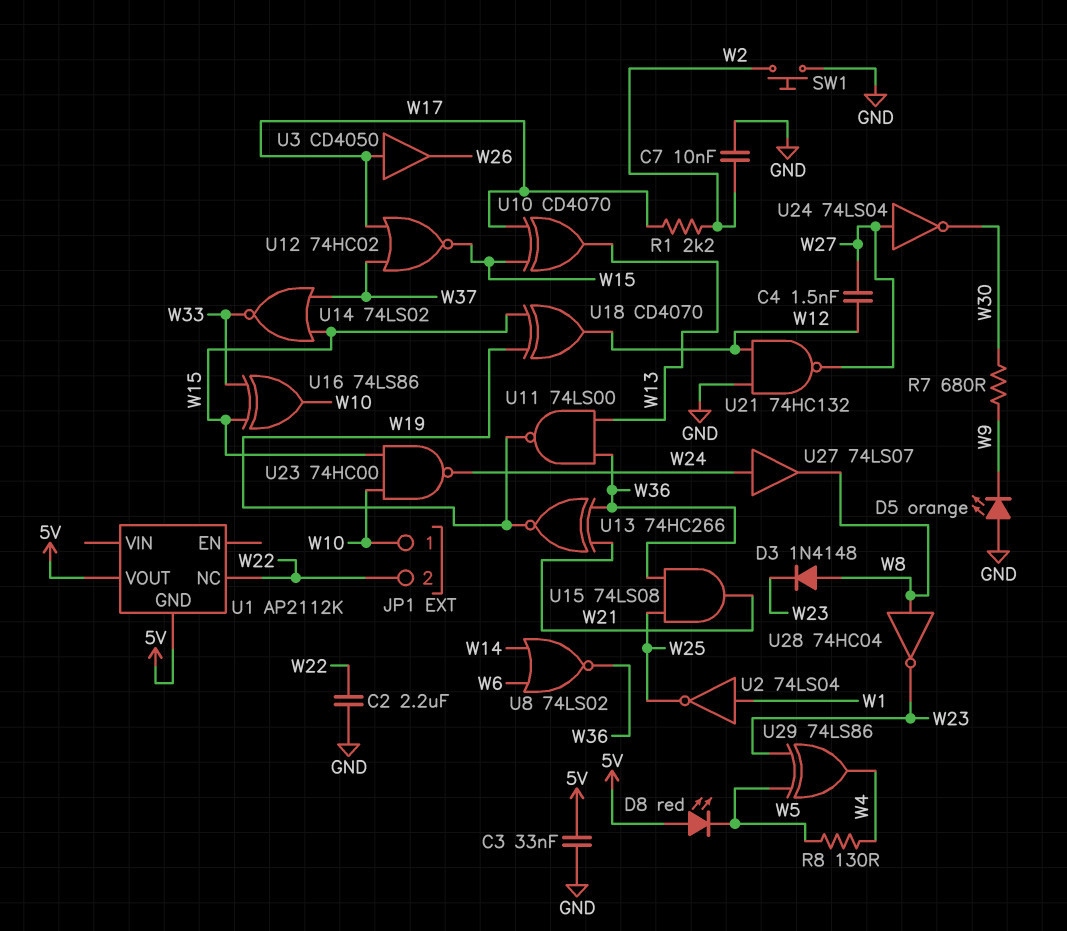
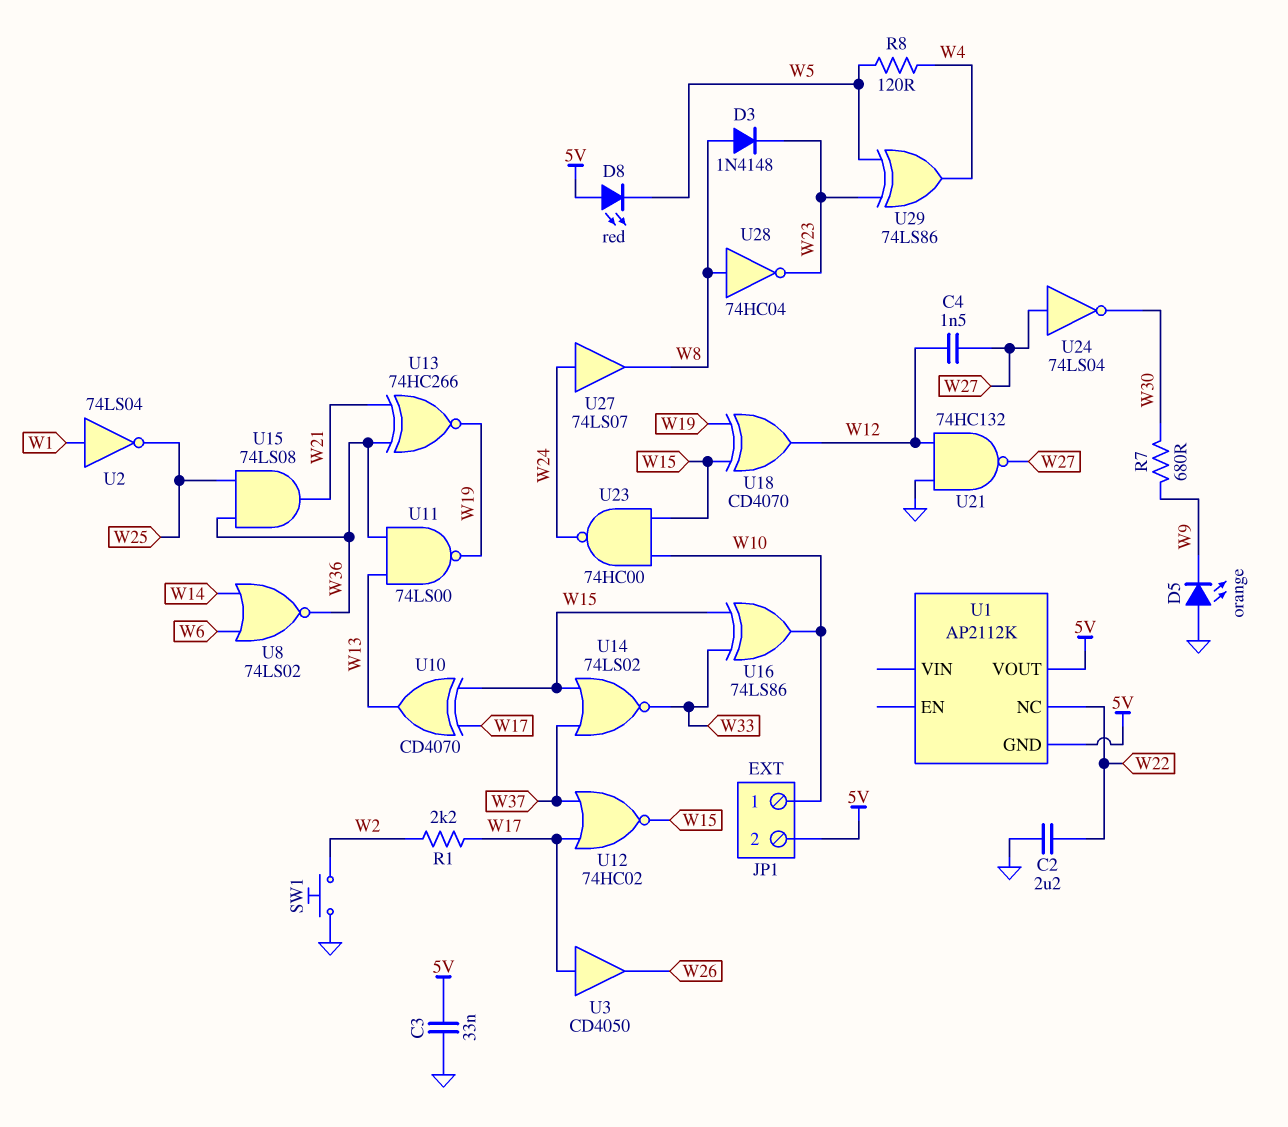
C7: 10nF (GND, W2) -> none
JP1 pin 2: W22 -> 5V
R8: 130 (W4, W5) -> 120 (W4, W5)

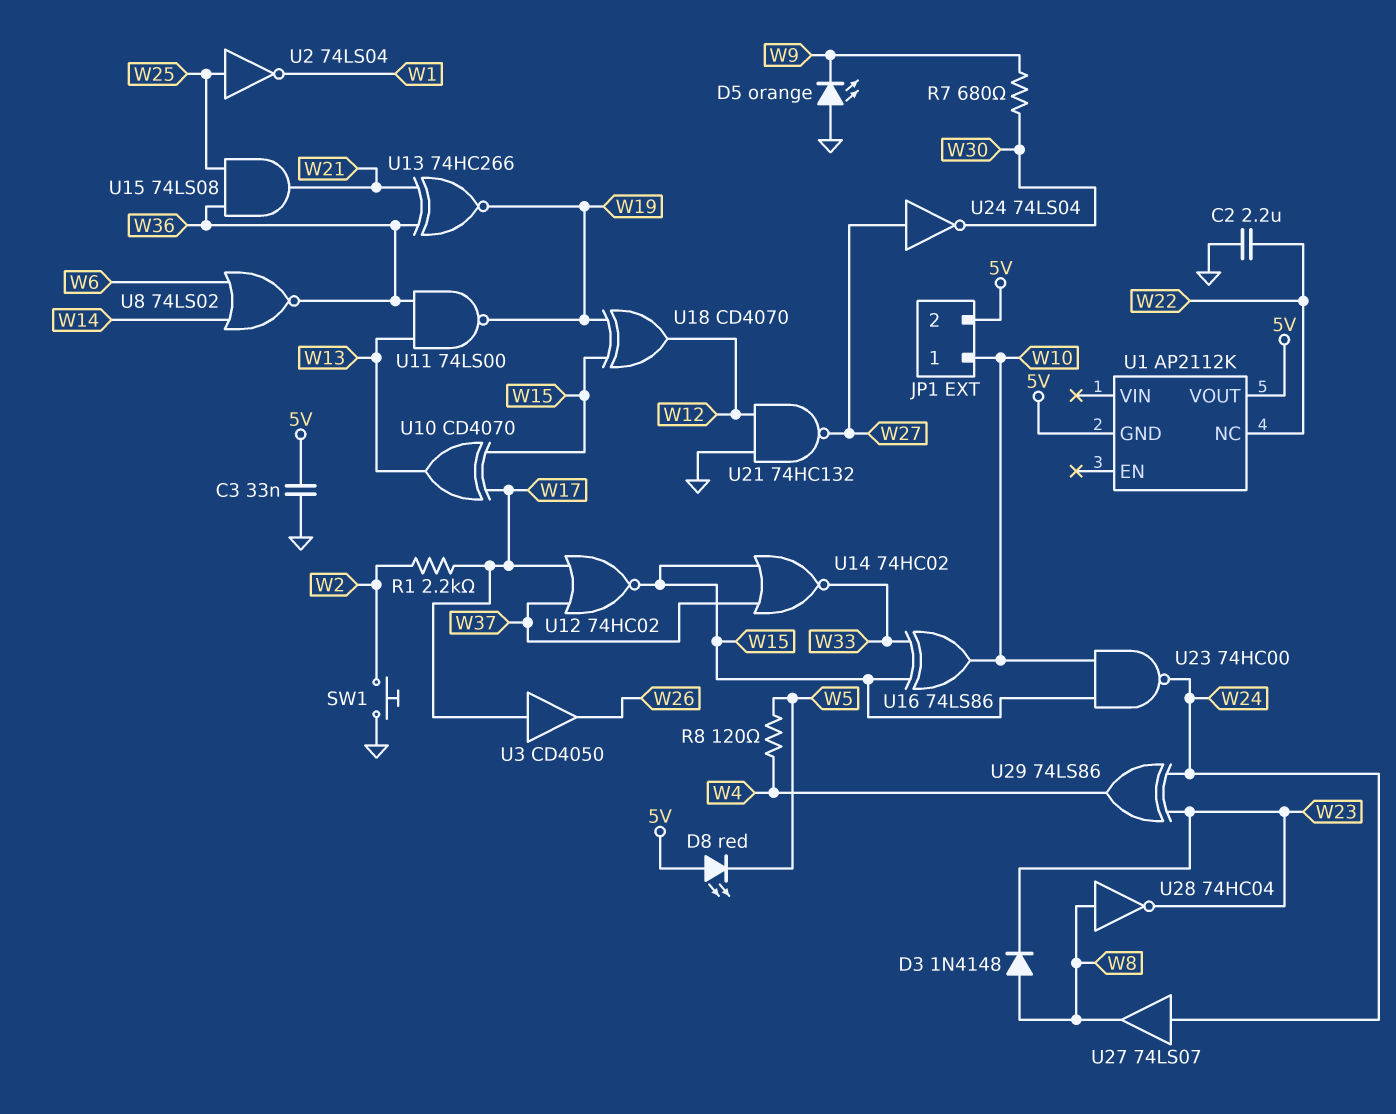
C4: 1.5nF (W12, W27) -> none
U2: NOT 74LS04 (in W1, out W25) -> NOT 74LS04 (in W25, out W1)
U14: NOR 74LS02 (in W15, in W37, out W33) -> NOR 74HC02 (in W15, in W37, out W33)
U29: XOR 74LS86 (in W5, in W23, out W4) -> XOR 74LS86 (in W23, in W24, out W4)

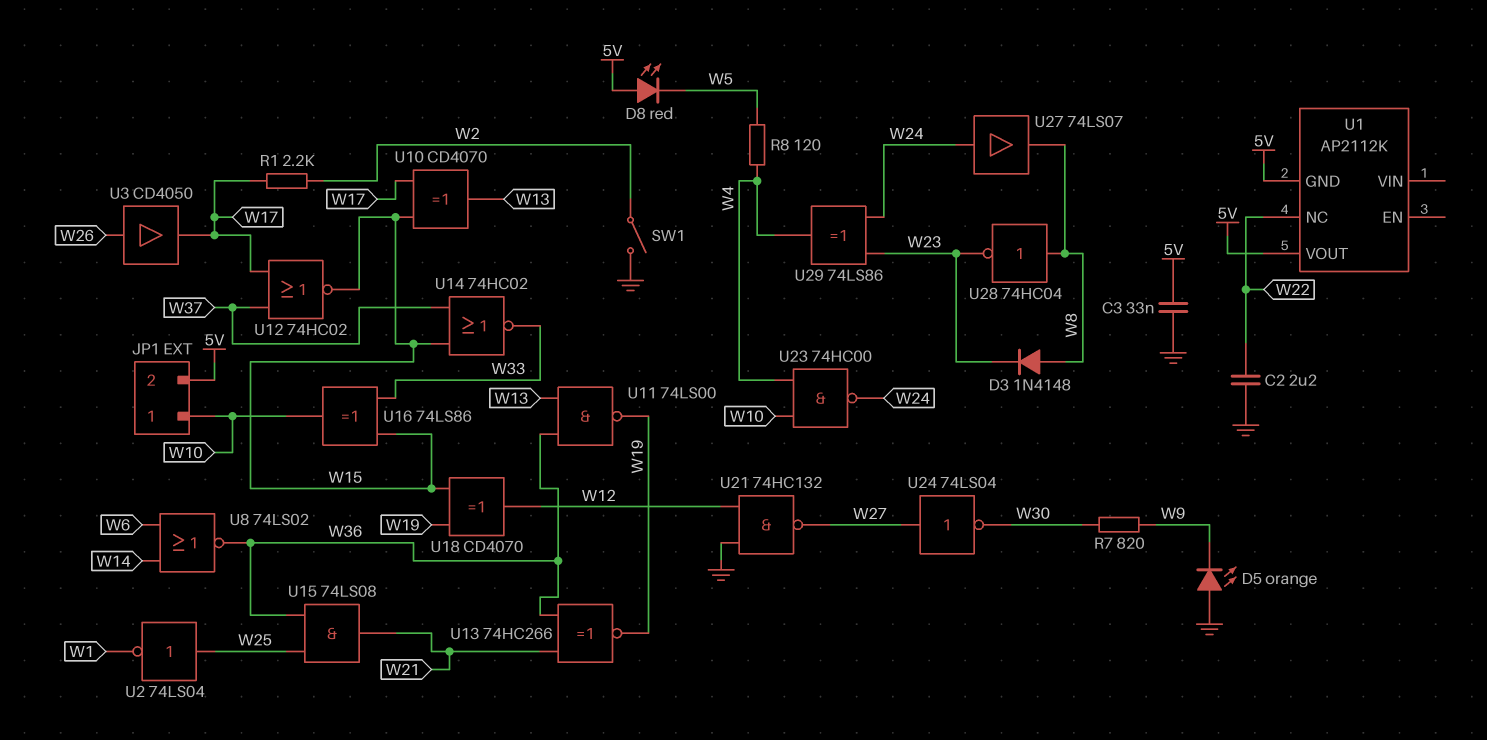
R7: 680 (W9, W30) -> 820 (W9, W30)
SW1: button (GND, W2) -> switch (GND, W2)
U3: buffer CD4050 (in W17, out W26) -> buffer CD4050 (in W26, out W17)
U23: NAND 74HC00 (in W10, in W15, out W24) -> NAND 74HC00 (in W4, in W10, out W24)

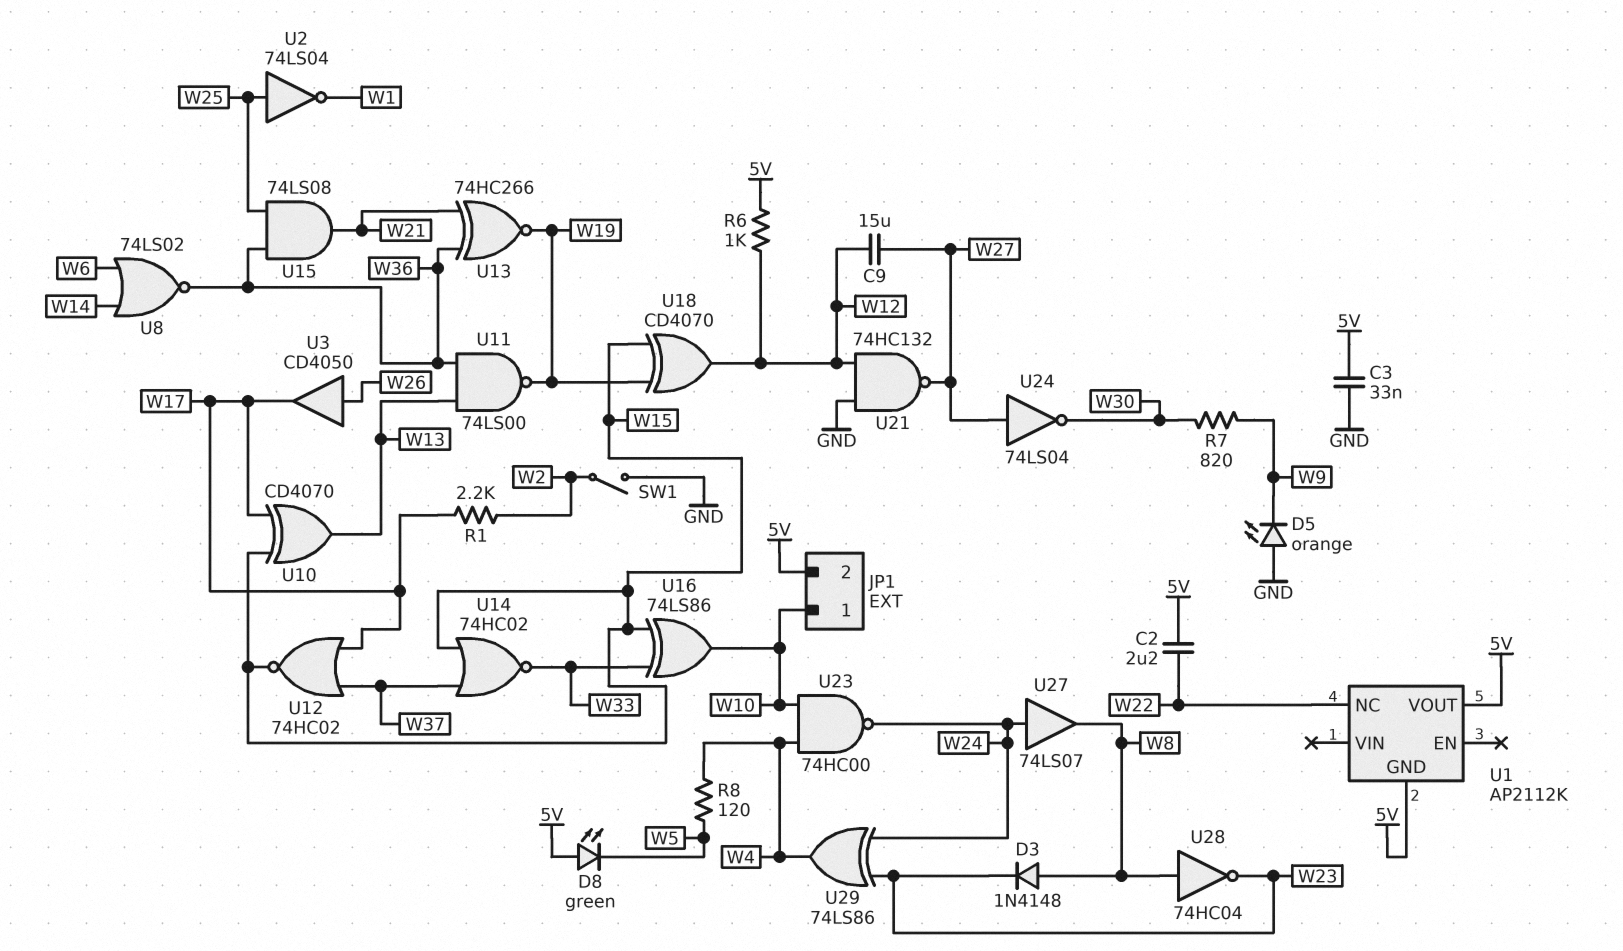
C2: 2.2uF (GND, W22) -> 2.2uF (5V, W22)
C9: none -> 15uF (W12, W27)
D8: LED red (A 5V, K W5) -> LED green (A 5V, K W5)
R6: none -> 1k (5V, W12)

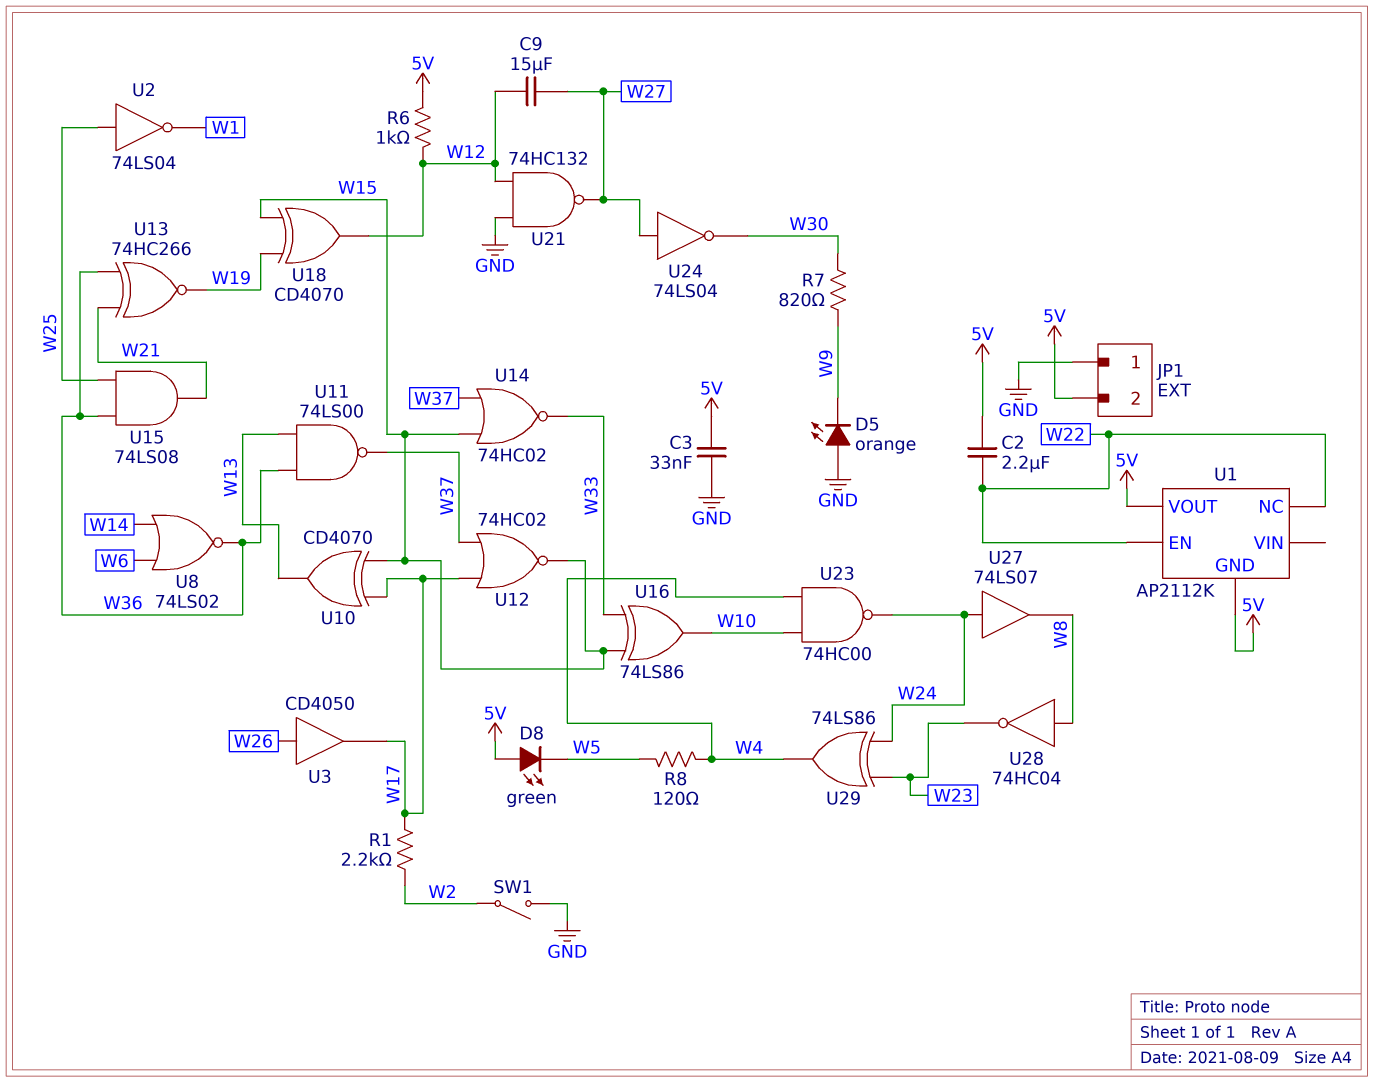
D3: diode 1N4148 (A W8, K W23) -> none
JP1 pin 1: W10 -> GND
U1 pin EN: none -> W22
U11: NAND 74LS00 (in W13, in W36, out W19) -> NAND 74LS00 (in W13, in W36, out W37)

